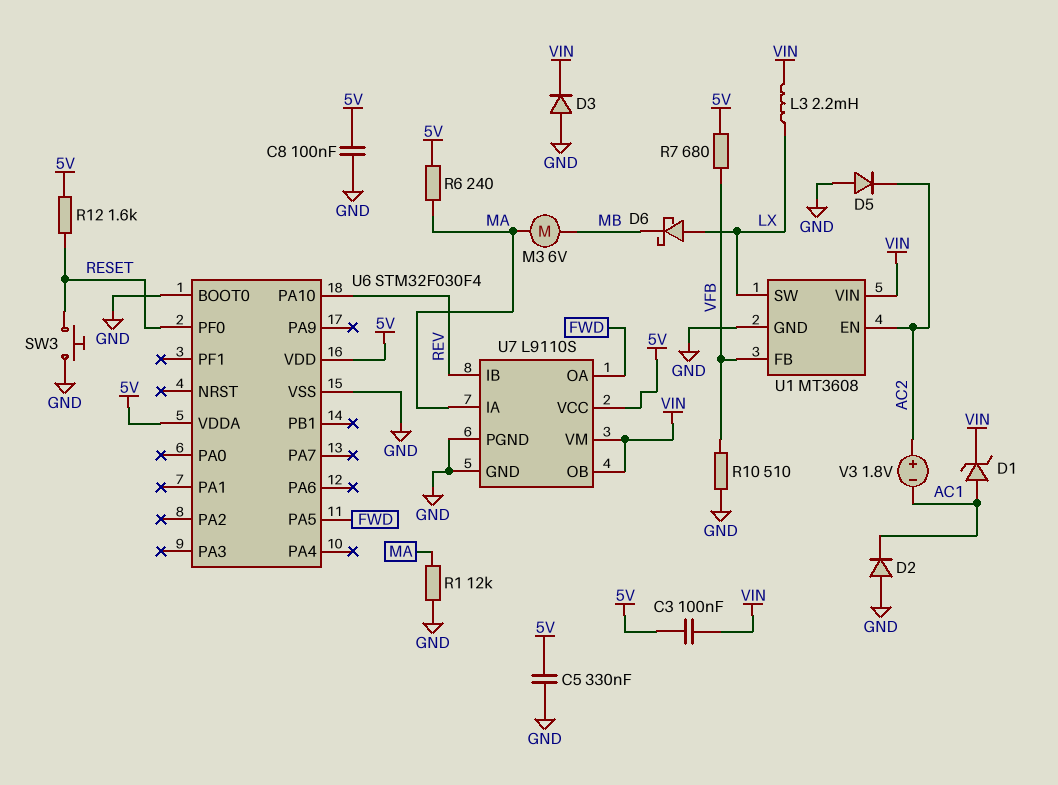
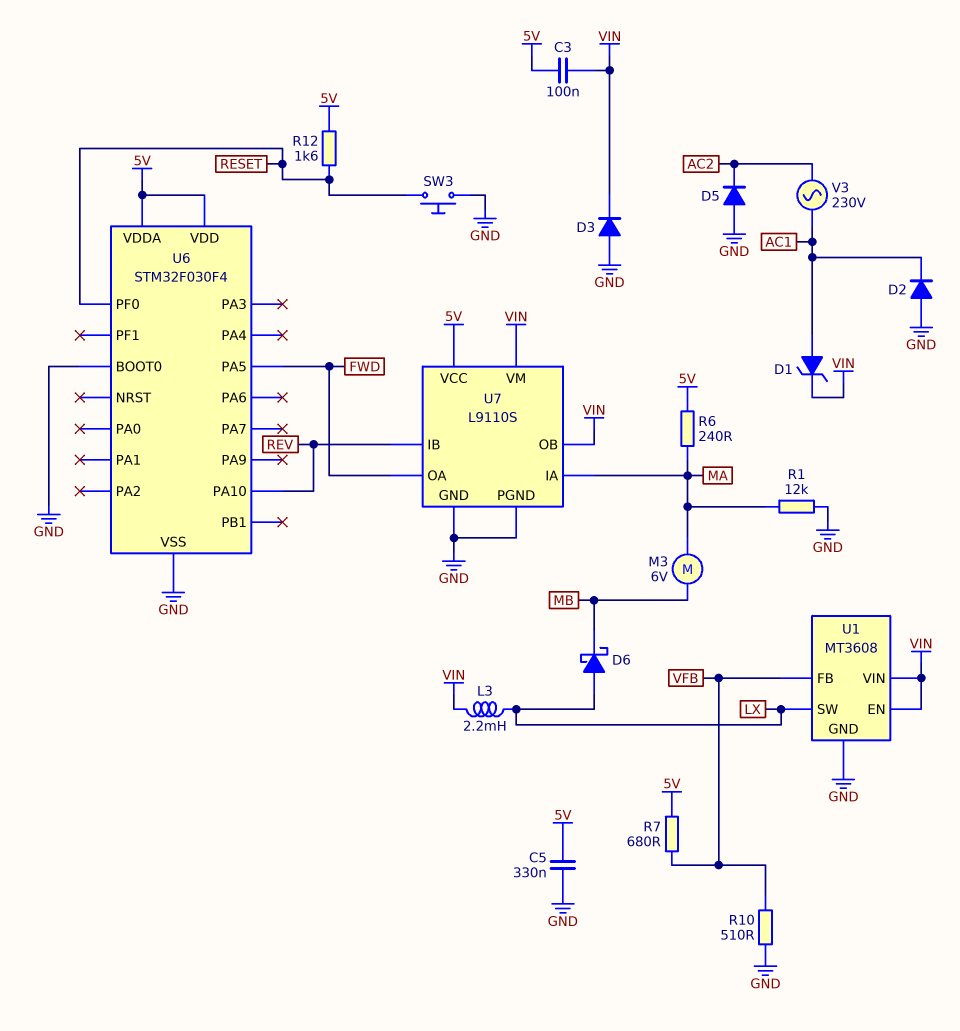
C8: 100nF (5V, GND) -> none
U1 pin EN: AC2 -> VIN
V3: 1.8V (plus AC2, minus AC1) -> AC 230V (AC1, AC2)

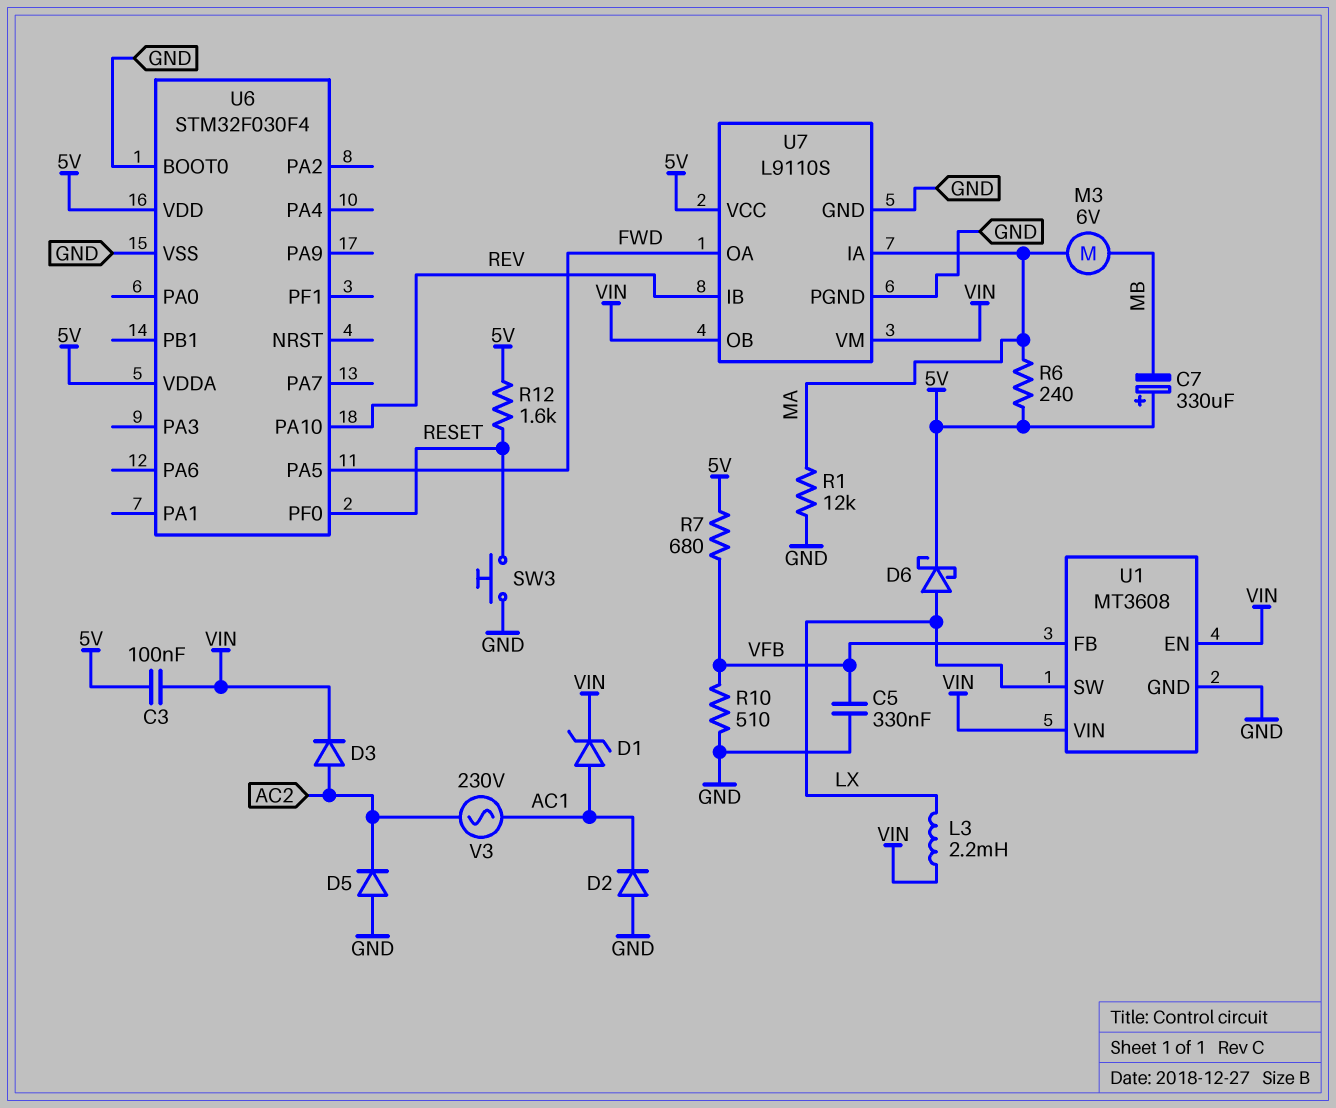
C5: 330nF (5V, GND) -> 330nF (GND, VFB)
C7: none -> 330uF (plus 5V, minus MB)
D3: diode (A GND, K VIN) -> diode (A AC2, K VIN)
D6: schottky (A LX, K MB) -> schottky (A LX, K 5V)

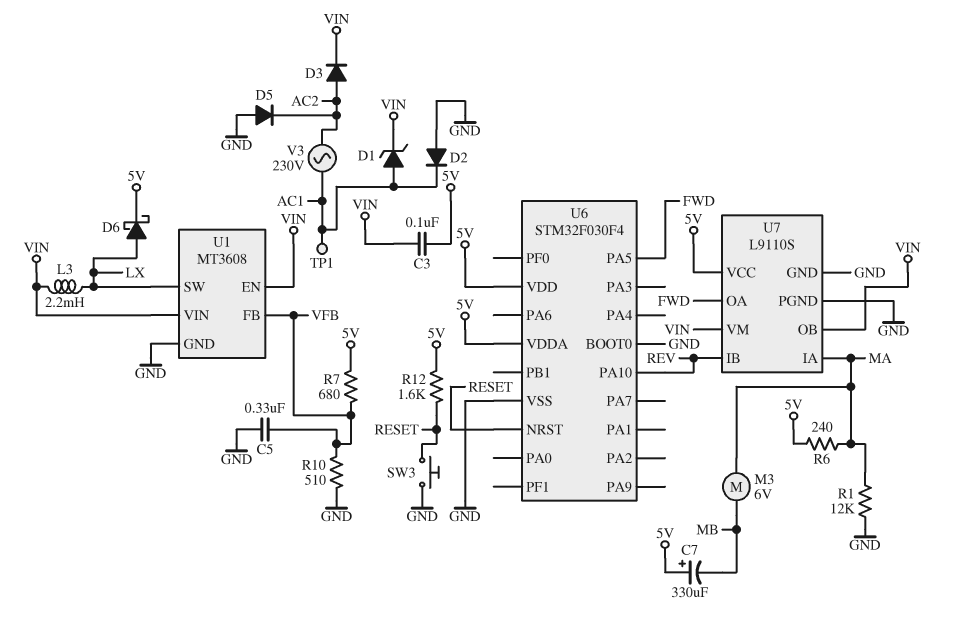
TP1: none -> test point (AC1)
U6 pin NRST: none -> RESET
U6 pin PF0: RESET -> none

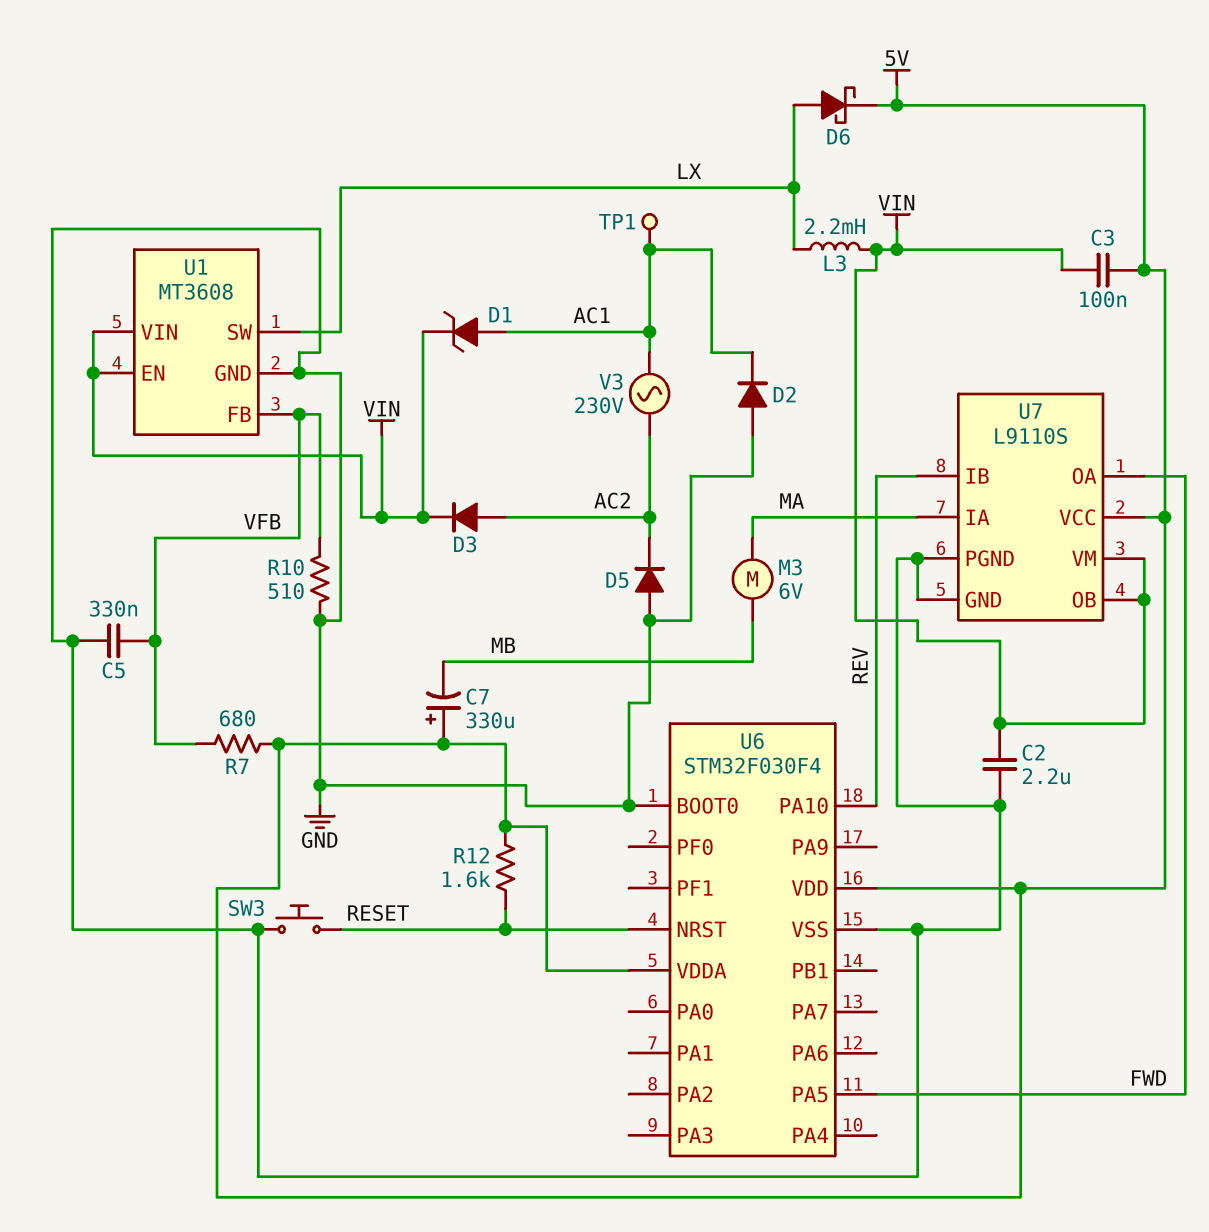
C2: none -> 2.2uF (GND, VIN)
R1: 12k (GND, MA) -> none
R6: 240 (5V, MA) -> none

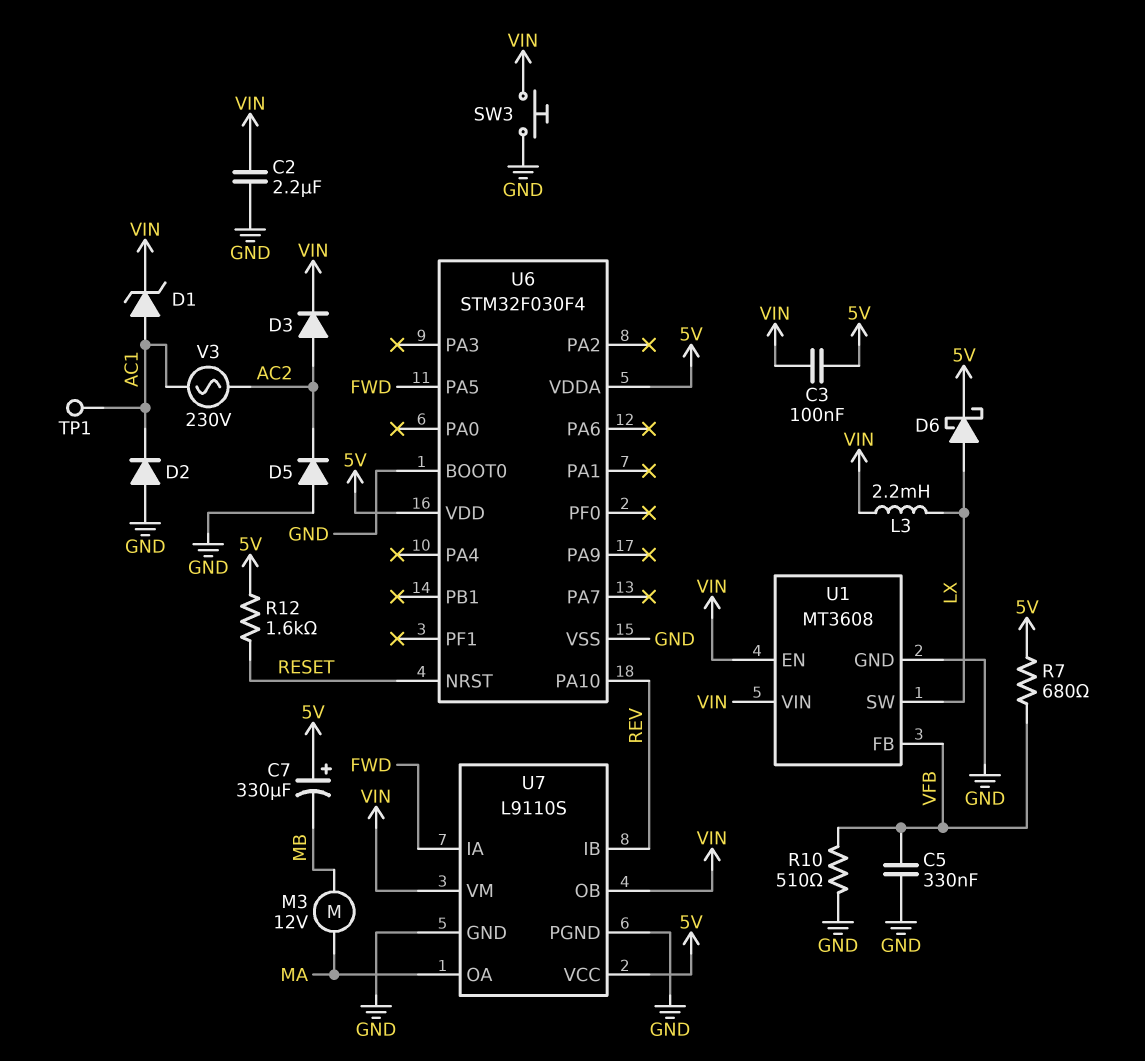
M3: motor 6V (MA, MB) -> motor 12V (MA, MB)
SW3: button (GND, RESET) -> button (GND, VIN)
U7 pin IA: MA -> FWD
U7 pin OA: FWD -> MA

